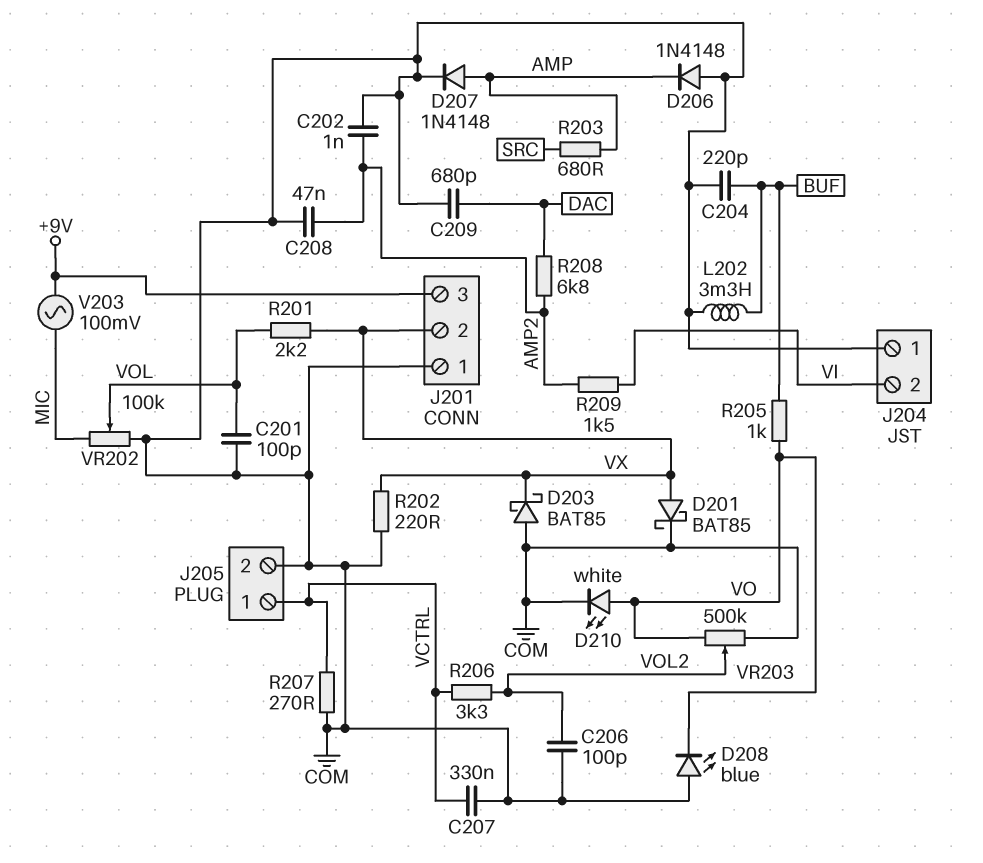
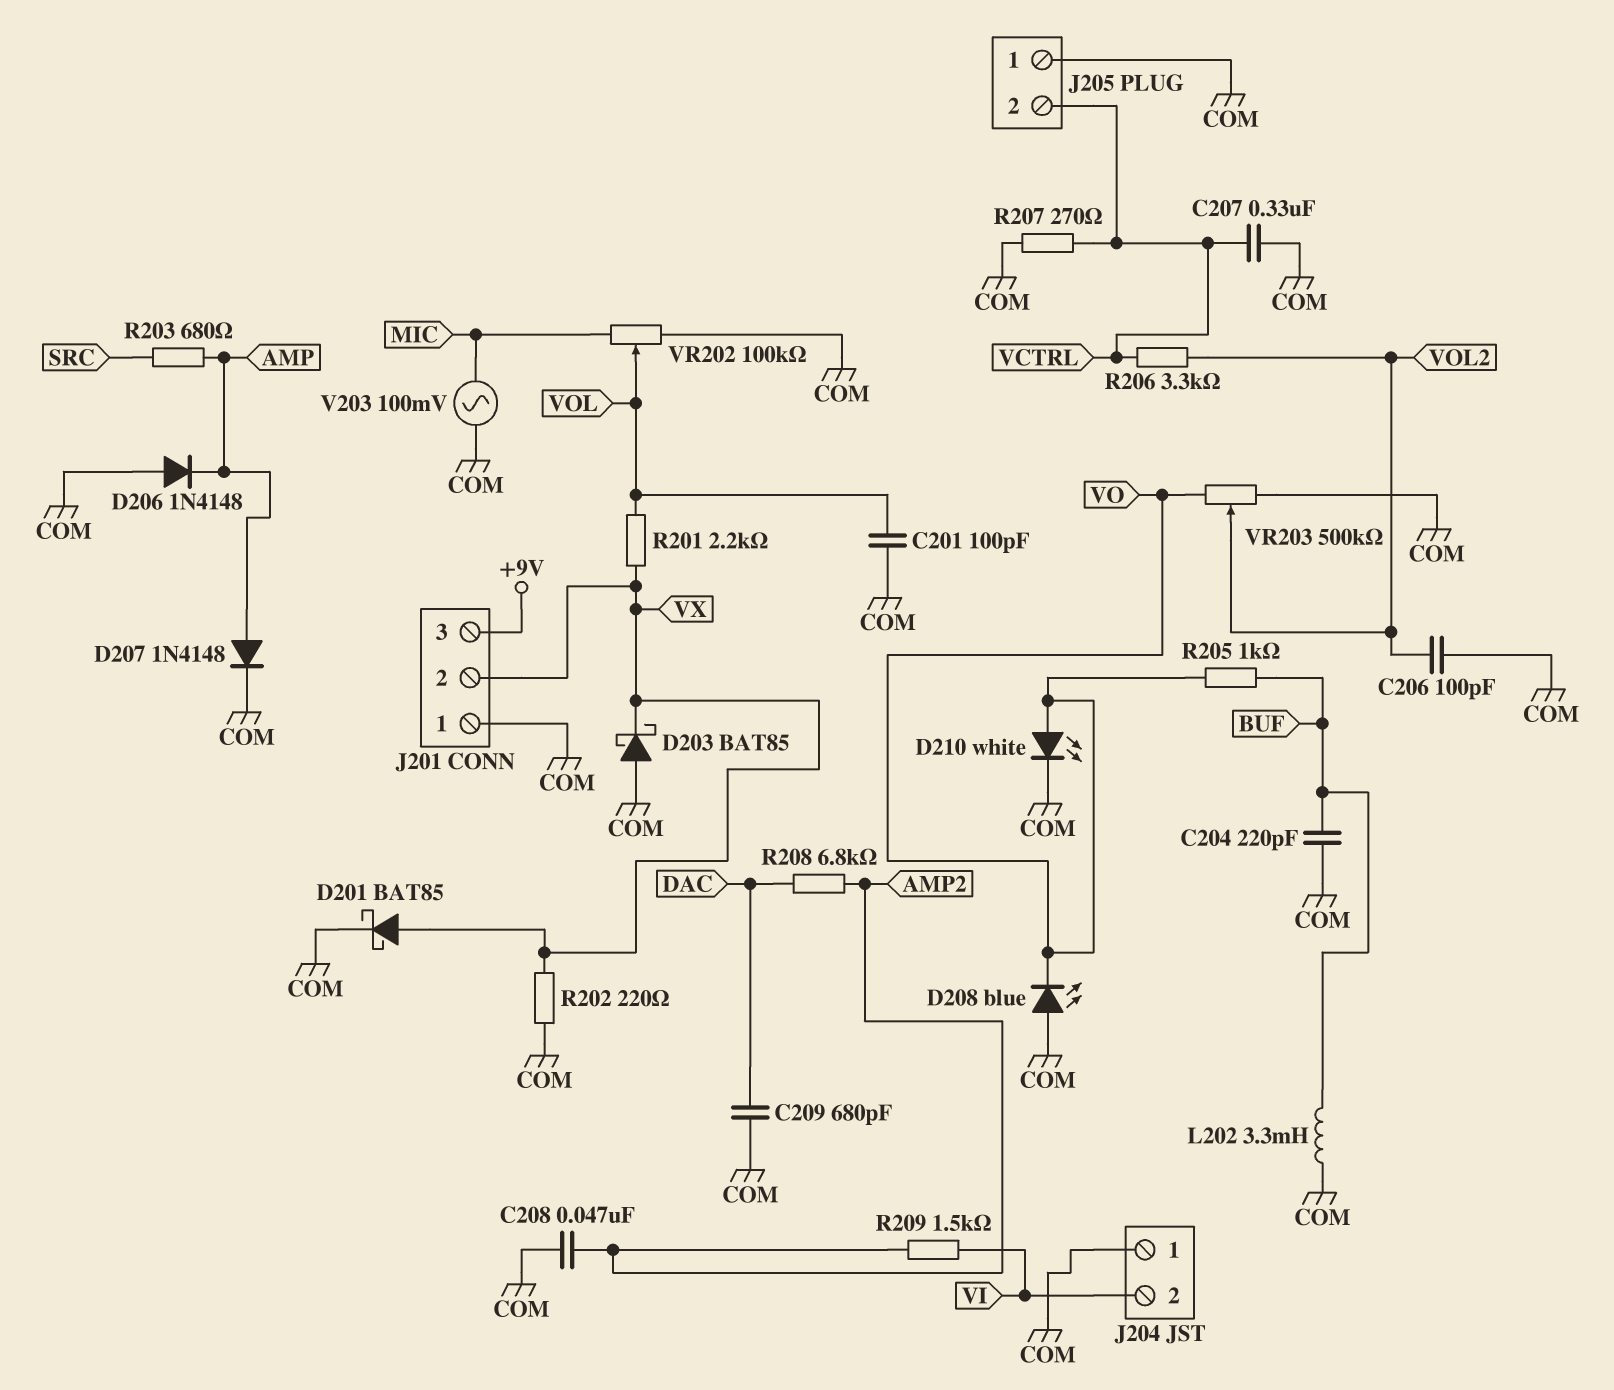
C202: 1nF (AMP2, COM) -> none
J205 pin 1: VCTRL -> COM
J205 pin 2: COM -> VCTRL
V203: AC 100mV (+9V, MIC) -> AC 100mV (COM, MIC)

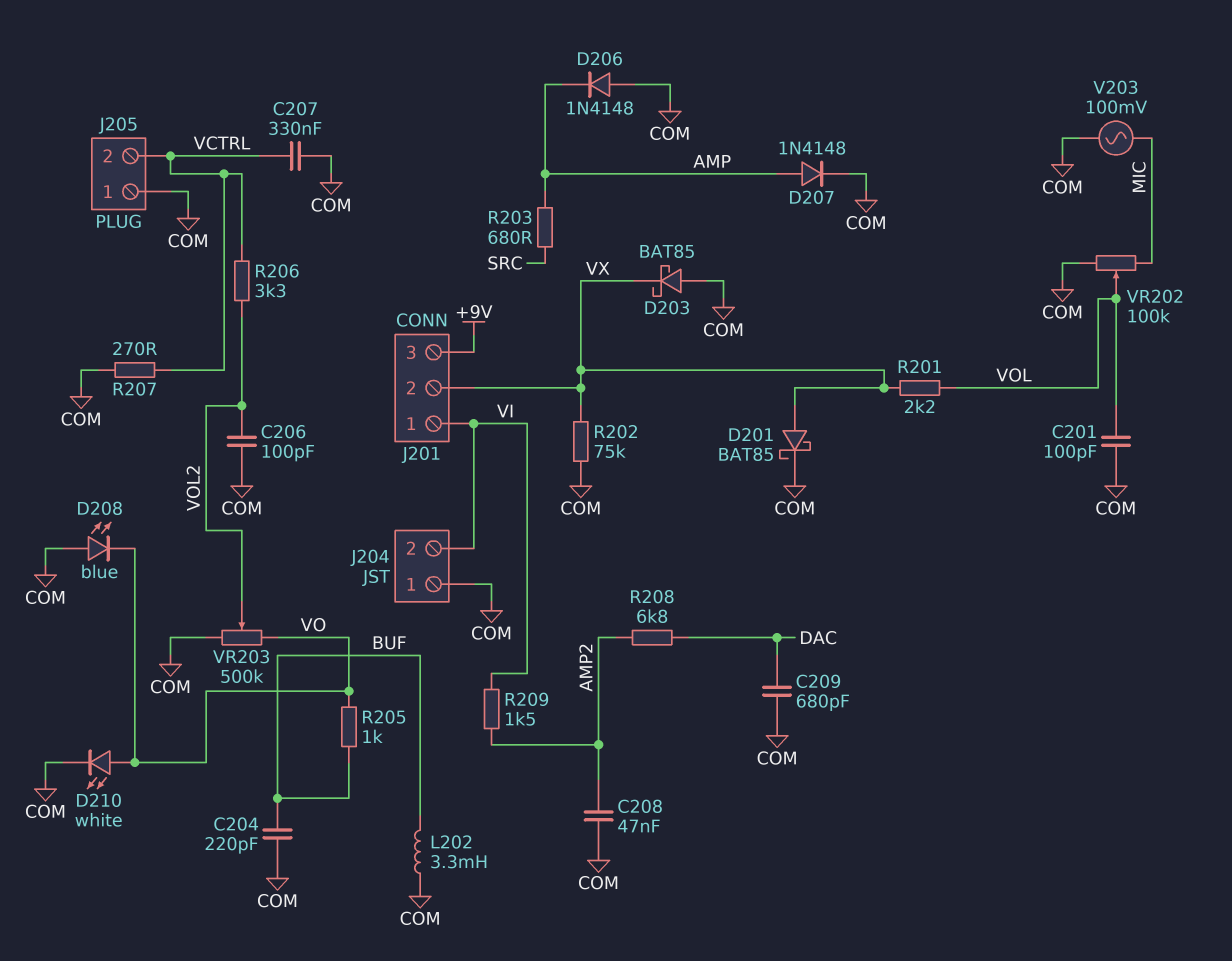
J201 pin 1: COM -> VI
R202: 220 (COM, VX) -> 75k (COM, VX)

